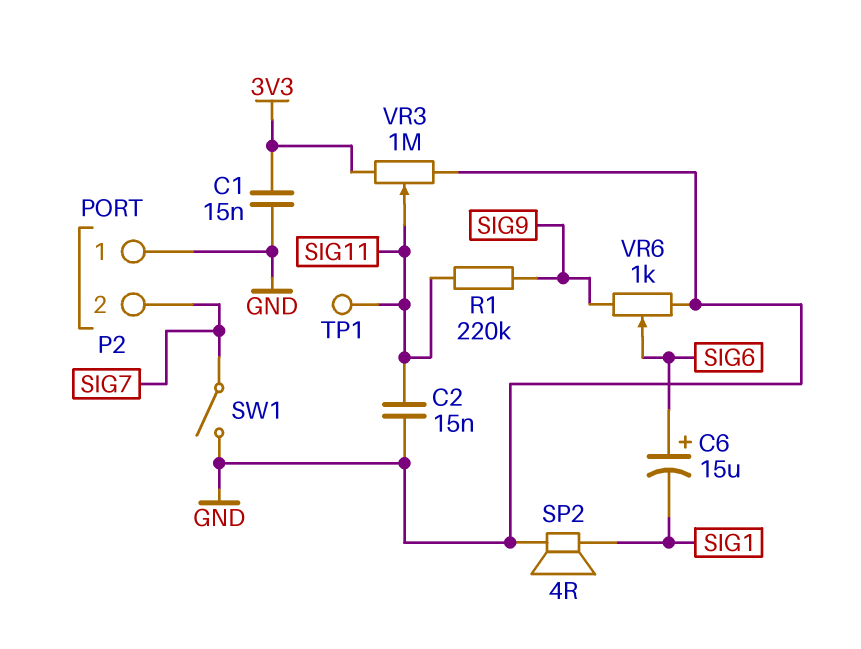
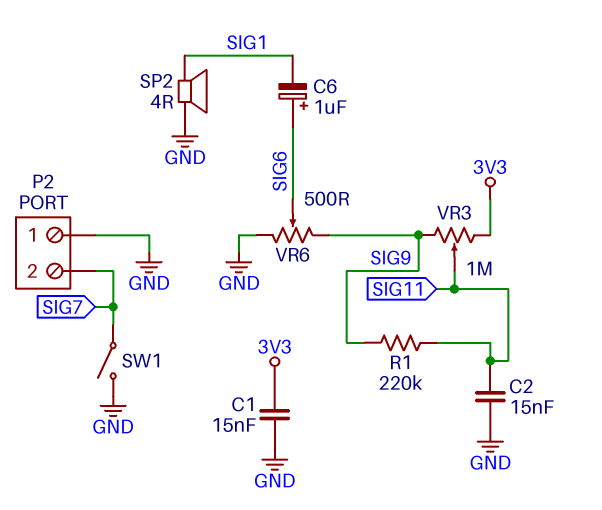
C6: 15uF (plus SIG6, minus SIG1) -> 1uF (plus SIG6, minus SIG1)
TP1: test point (SIG11) -> none
VR3: 1M (3V3, GND, wiper SIG11) -> 1M (3V3, SIG9, wiper SIG11)
VR6: 1k (GND, SIG9, wiper SIG6) -> 500 (GND, SIG9, wiper SIG6)

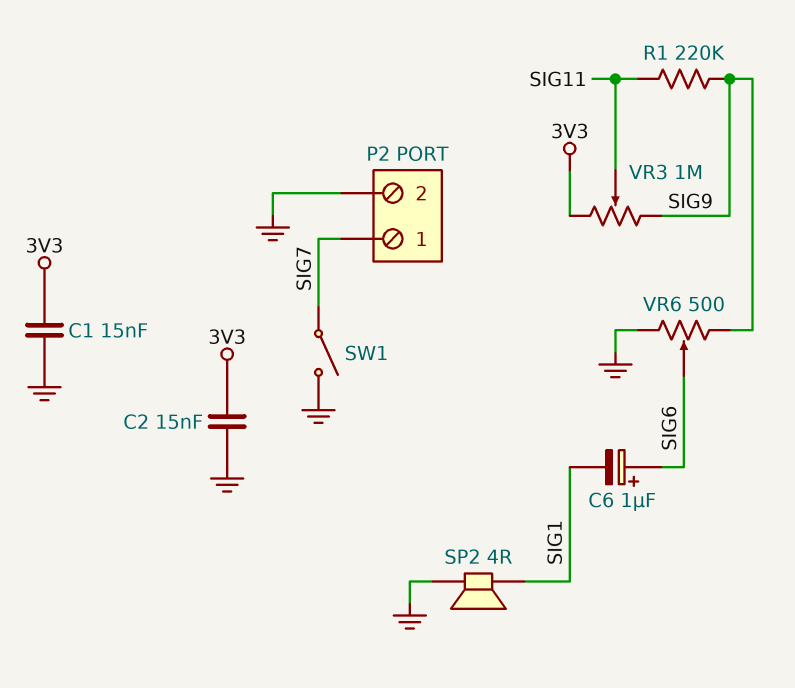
C2: 15nF (GND, SIG11) -> 15nF (3V3, GND)
P2 pin 1: GND -> SIG7
P2 pin 2: SIG7 -> GND

